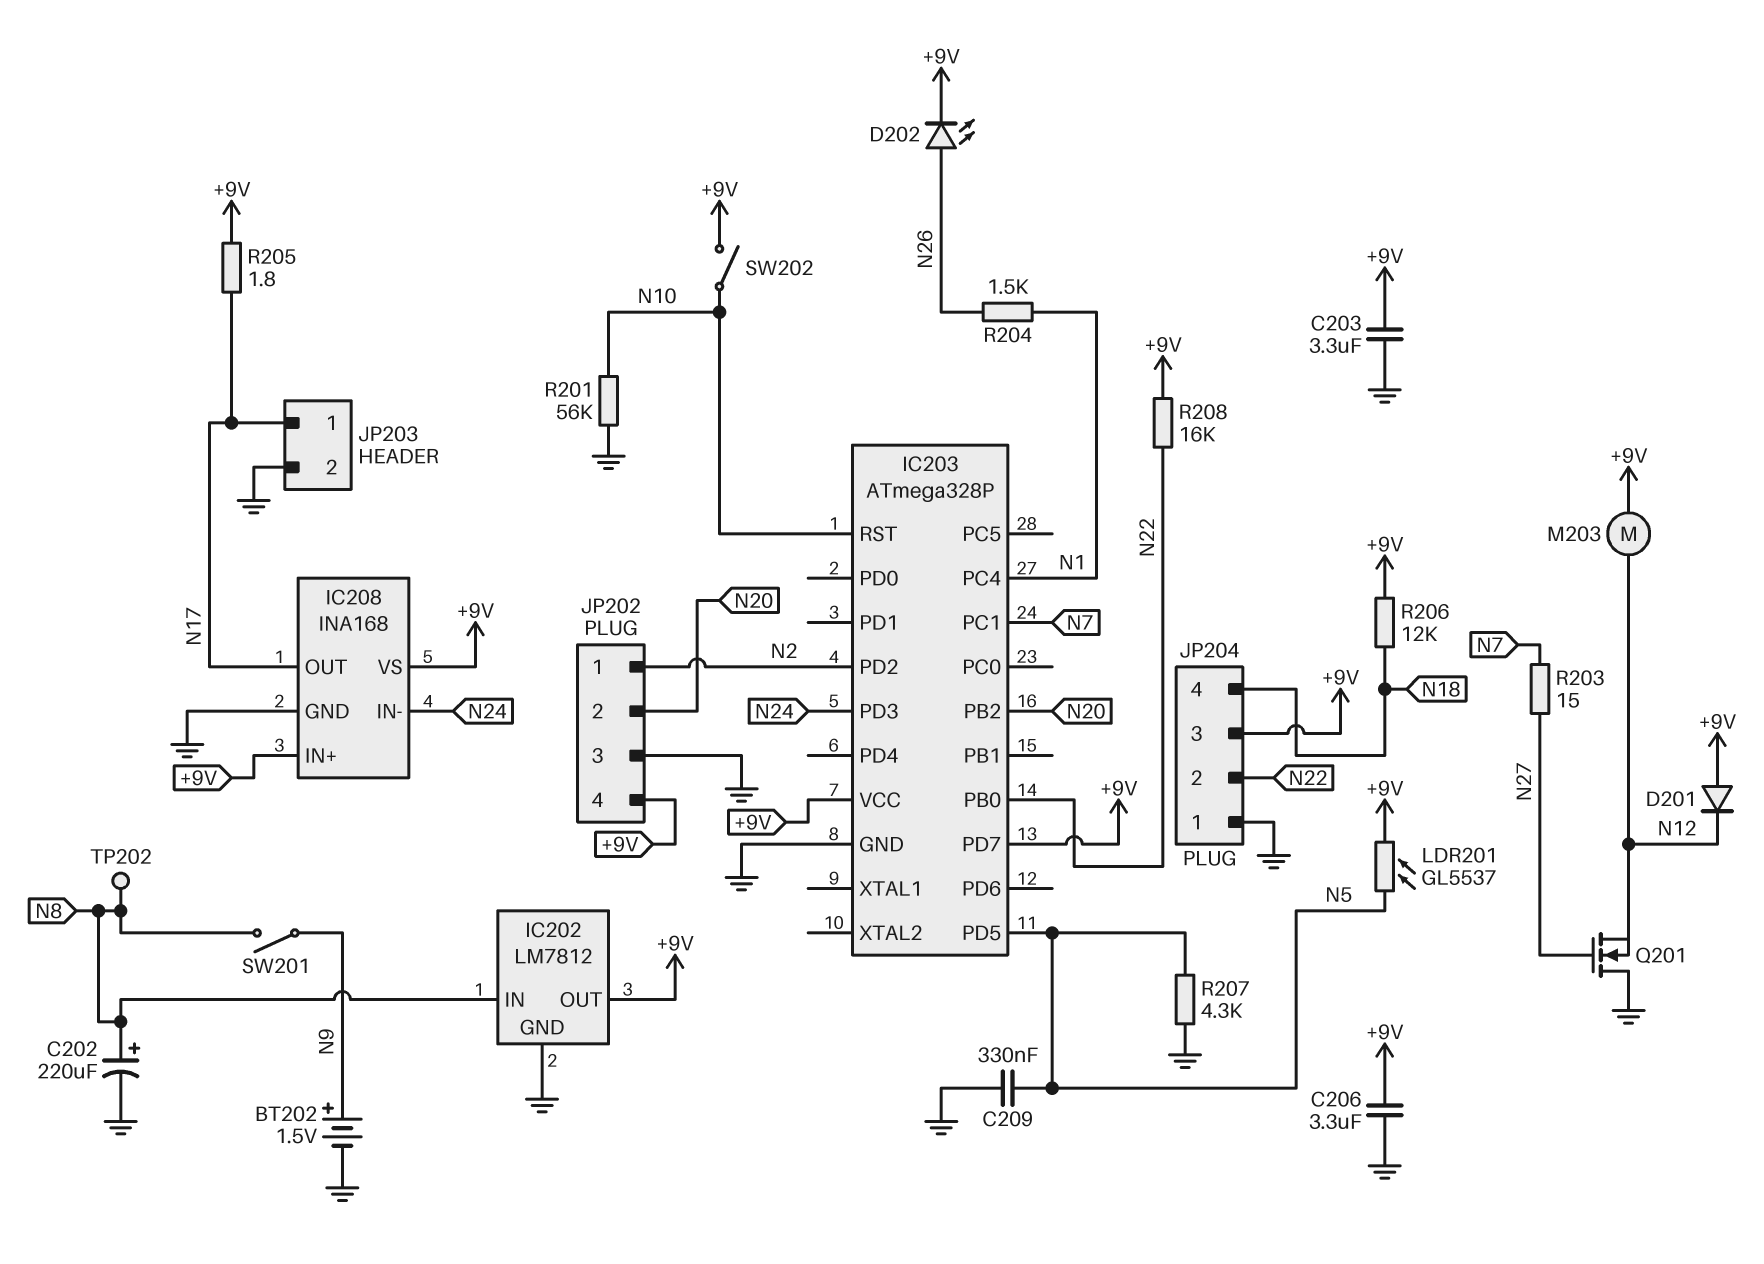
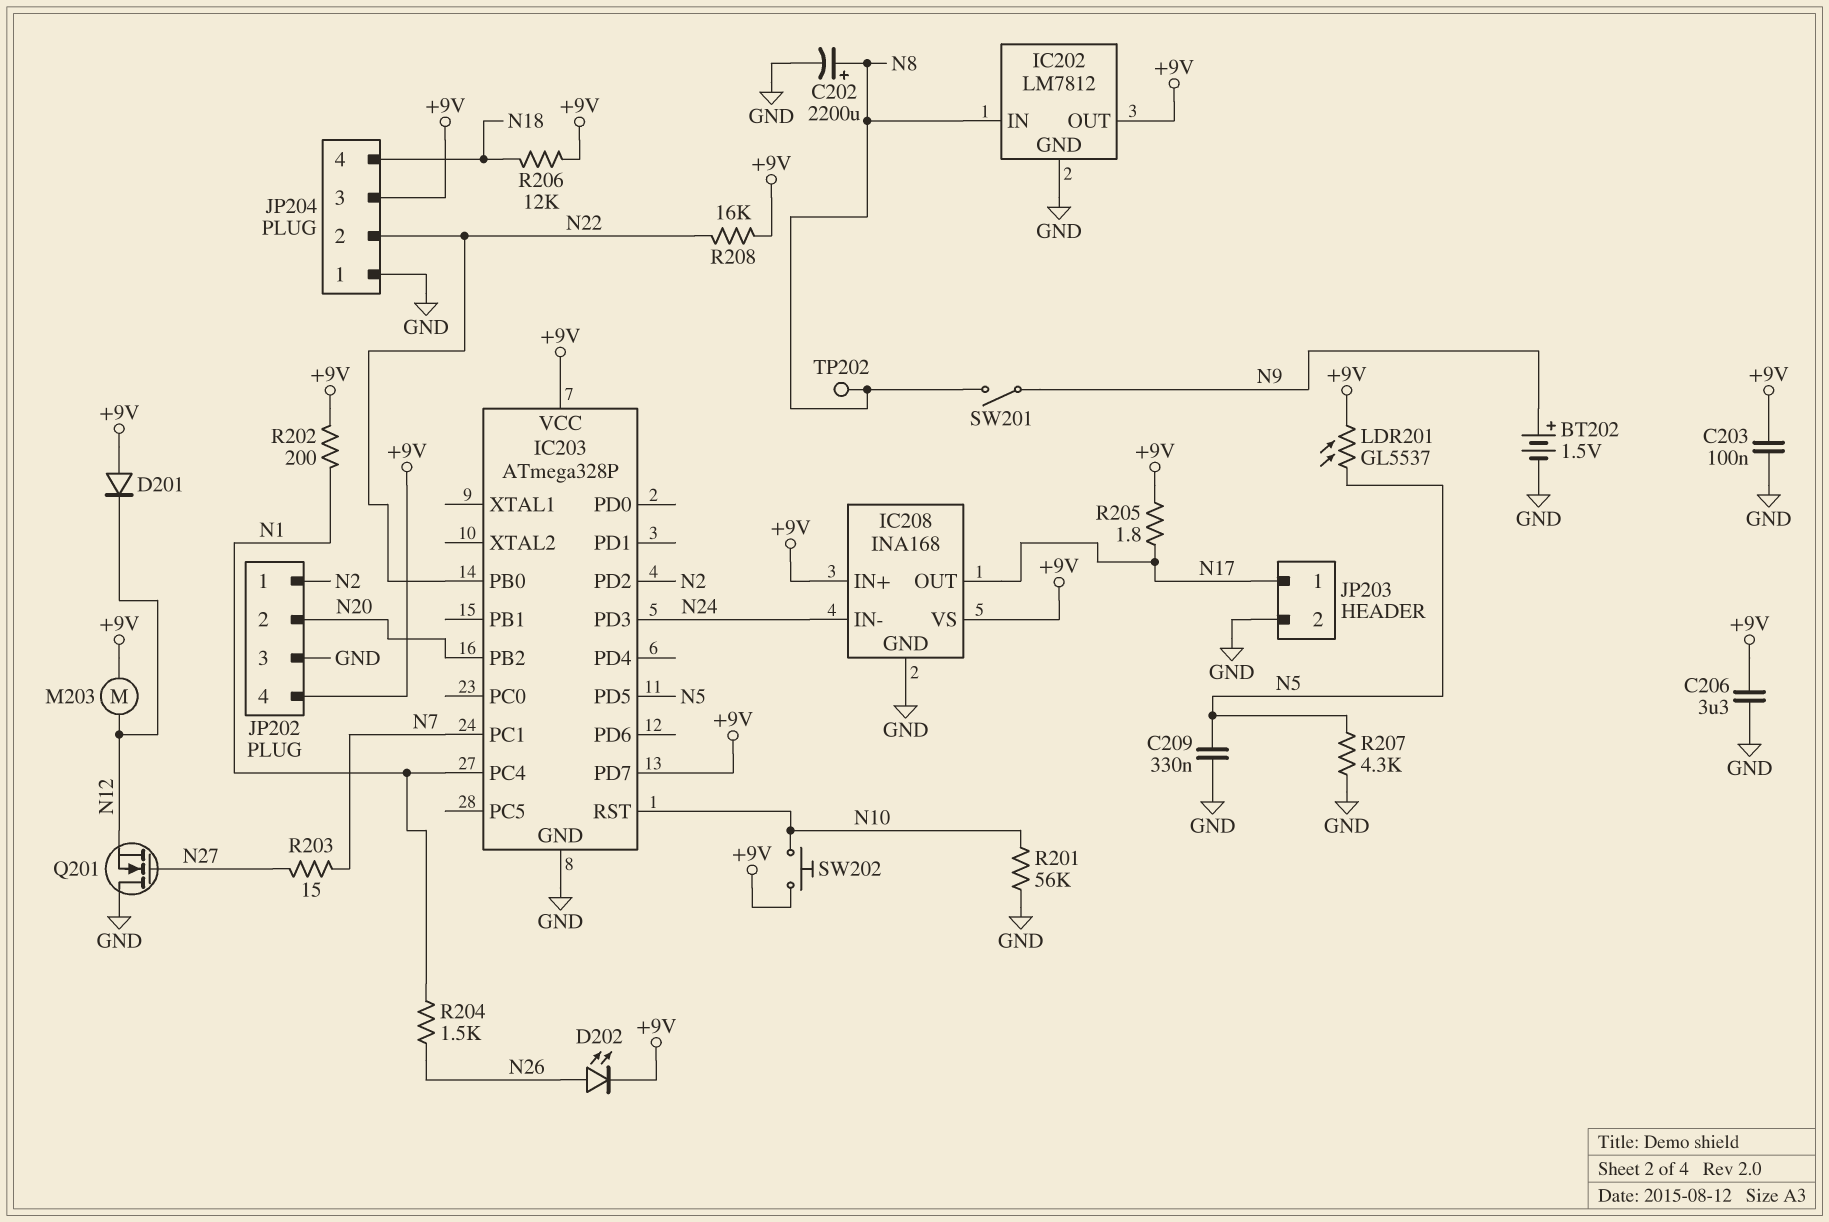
C202: 220uF (plus N8, minus GND) -> 2200uF (plus N8, minus GND)
C203: 3.3uF (+9V, GND) -> 100nF (+9V, GND)
R202: none -> 200 (+9V, N1)
SW202: switch (+9V, N10) -> button (+9V, N10)

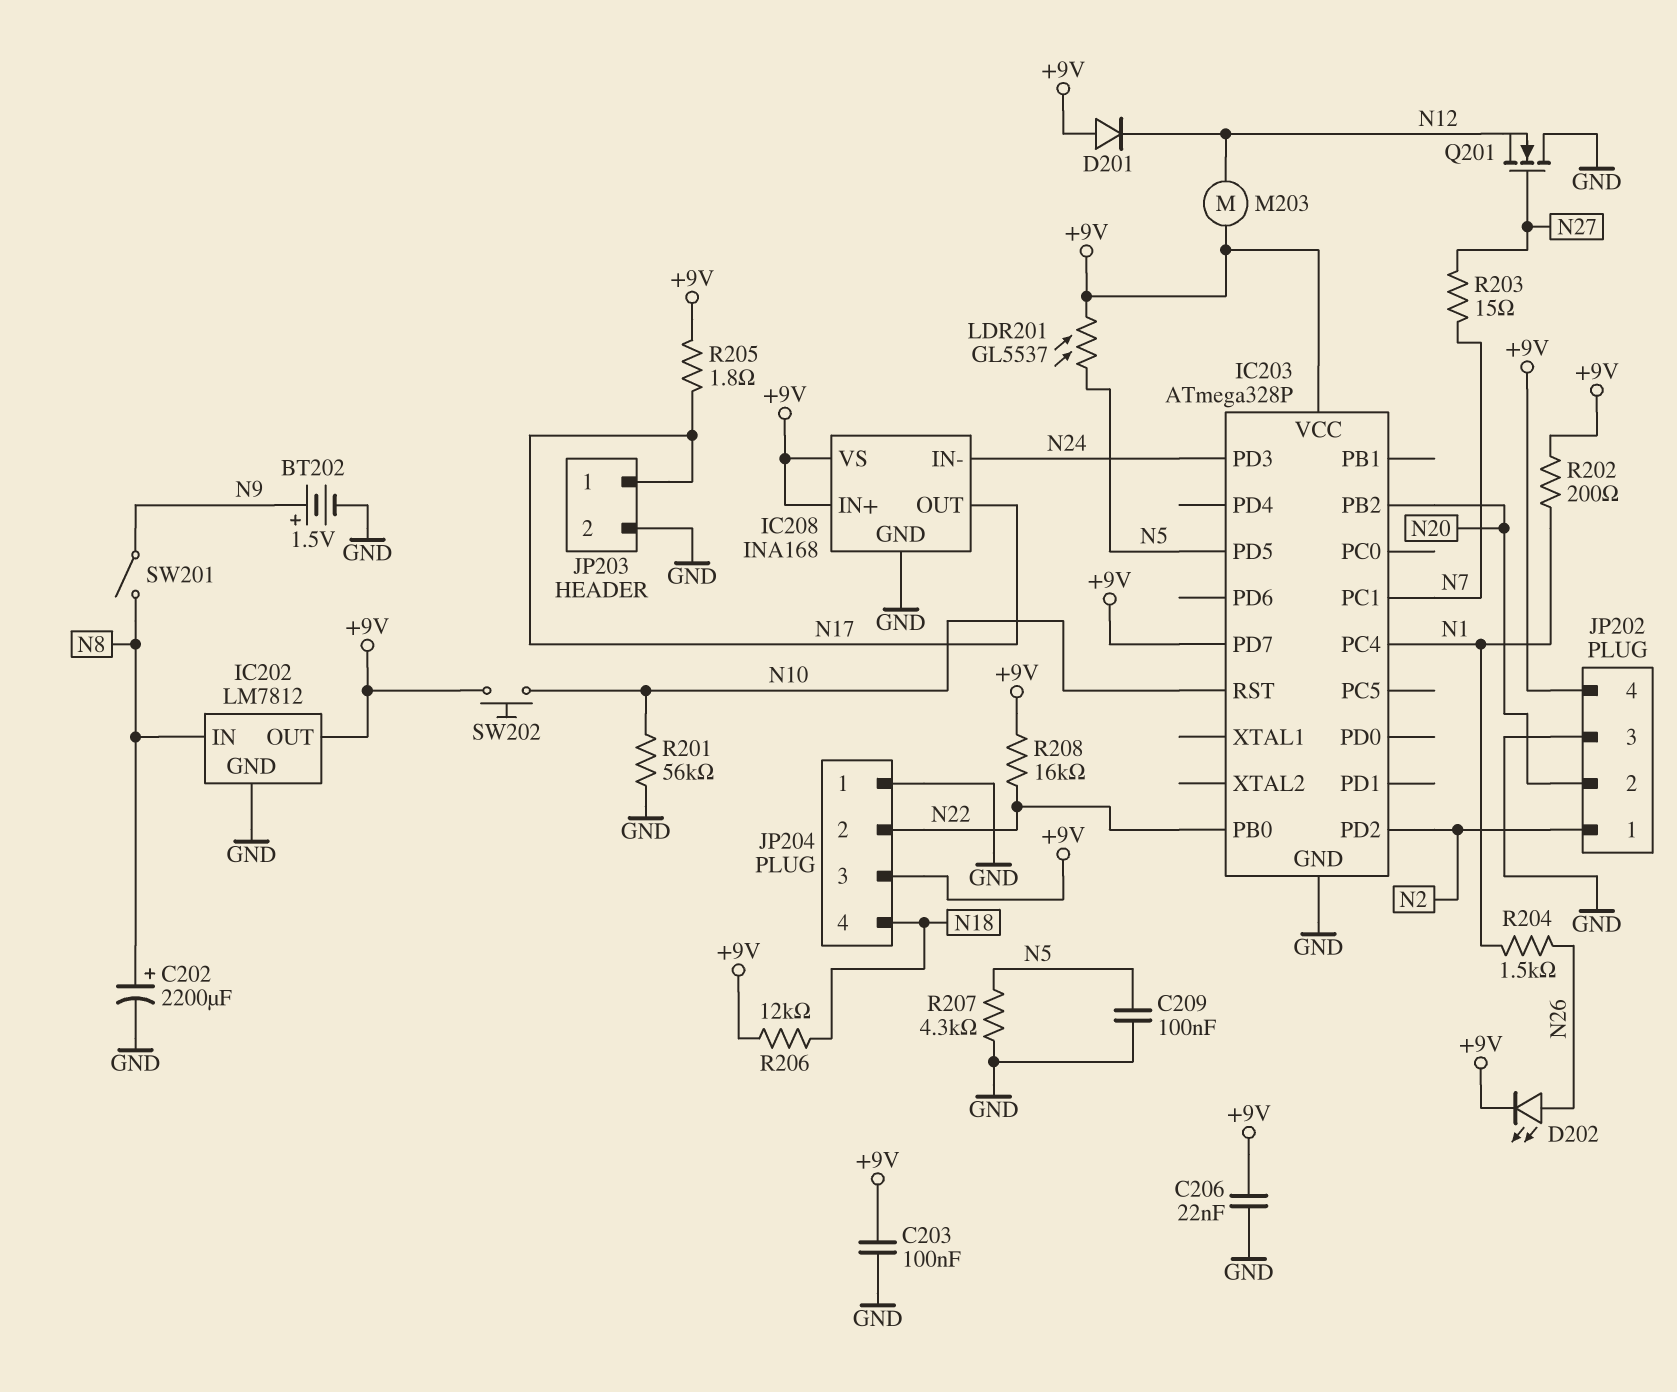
C206: 3.3uF (+9V, GND) -> 22nF (+9V, GND)
C209: 330nF (GND, N5) -> 100nF (GND, N5)
TP202: test point (N8) -> none

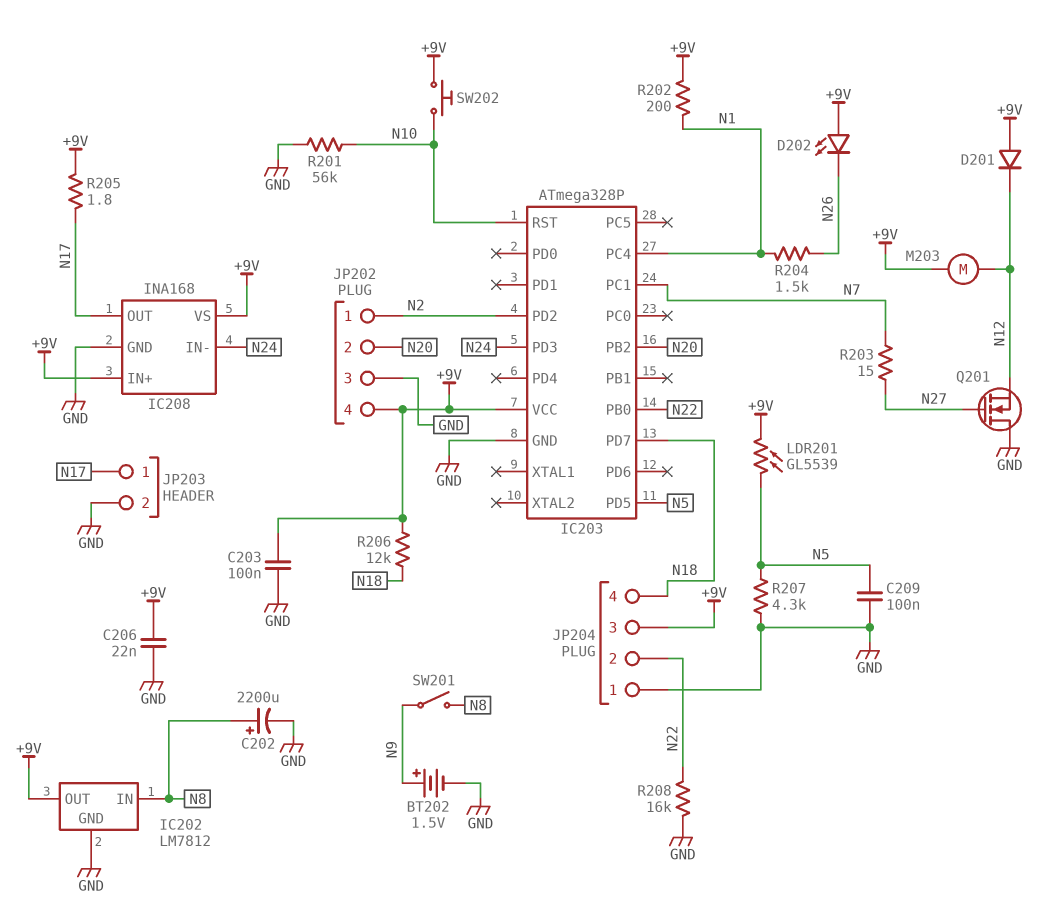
D202: LED (A N26, K +9V) -> LED (A +9V, K N26)
IC203 pin PD7: +9V -> N18
LDR201: GL5537 (+9V, N5) -> GL5539 (+9V, N5)
R208: 16k (+9V, N22) -> 16k (GND, N22)

